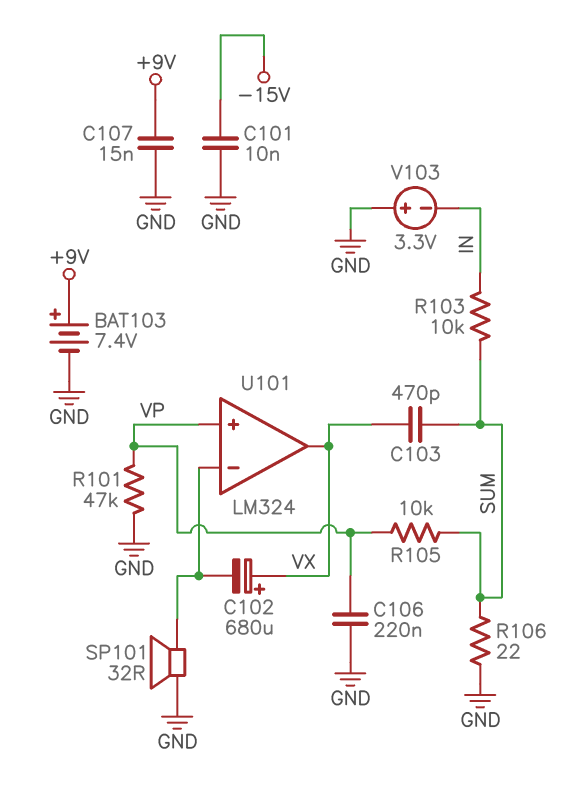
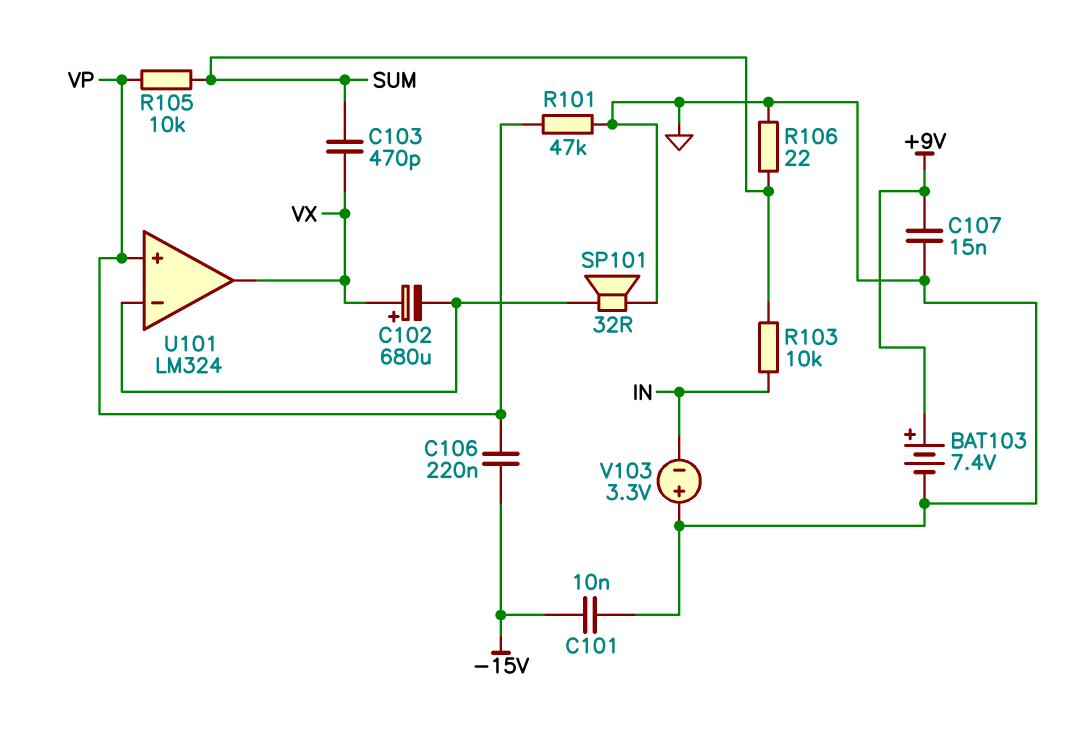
C106: 220nF (GND, VP) -> 220nF (-15V, VP)

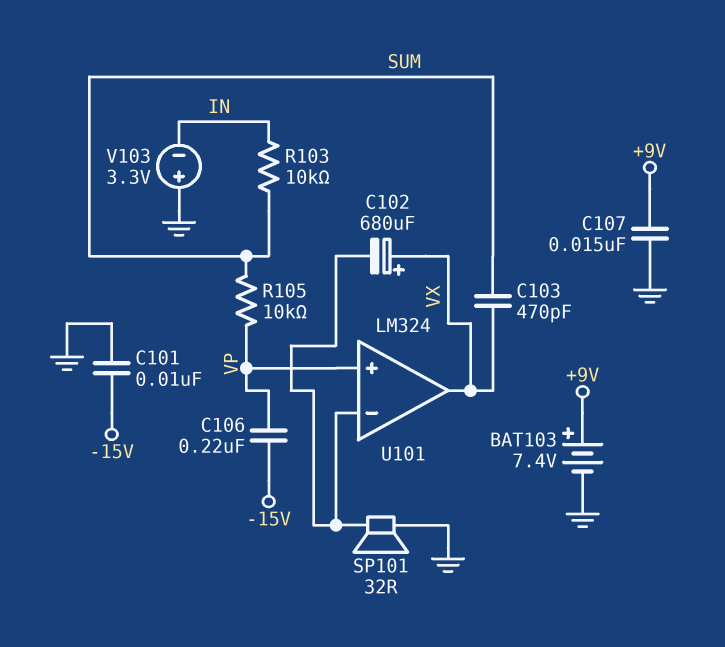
R101: 47k (GND, VP) -> none
R106: 22 (GND, SUM) -> none

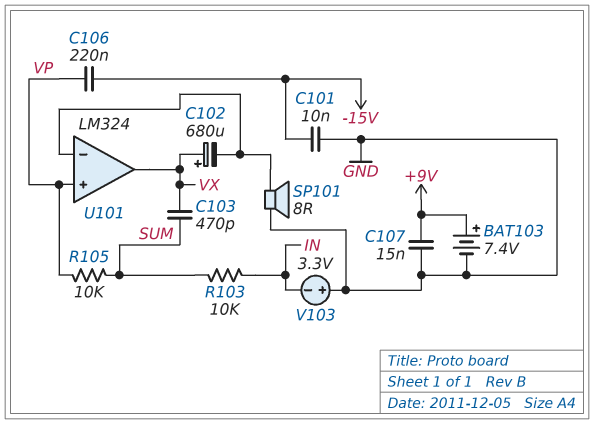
SP101: speaker 32R (GND, U101/in-) -> speaker 8R (GND, U101/in-)

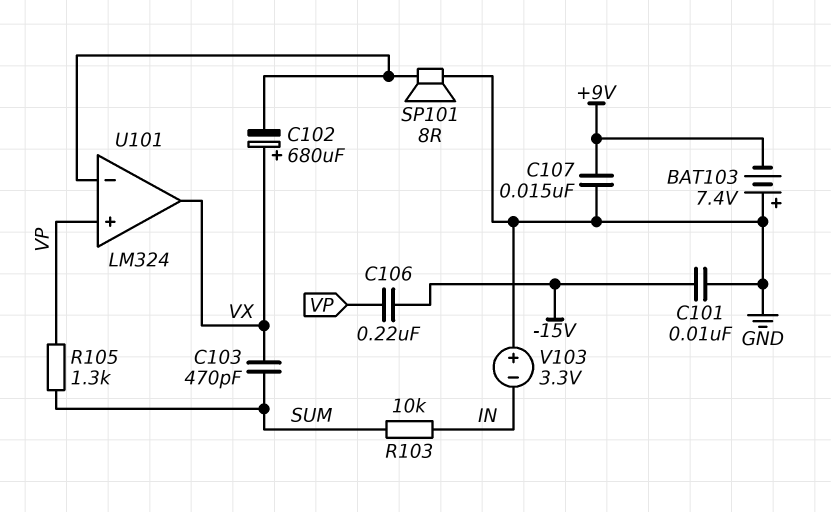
BAT103: 7.4V (plus +9V, minus GND) -> 7.4V (plus GND, minus +9V)
R105: 10k (SUM, VP) -> 1.3k (SUM, VP)

